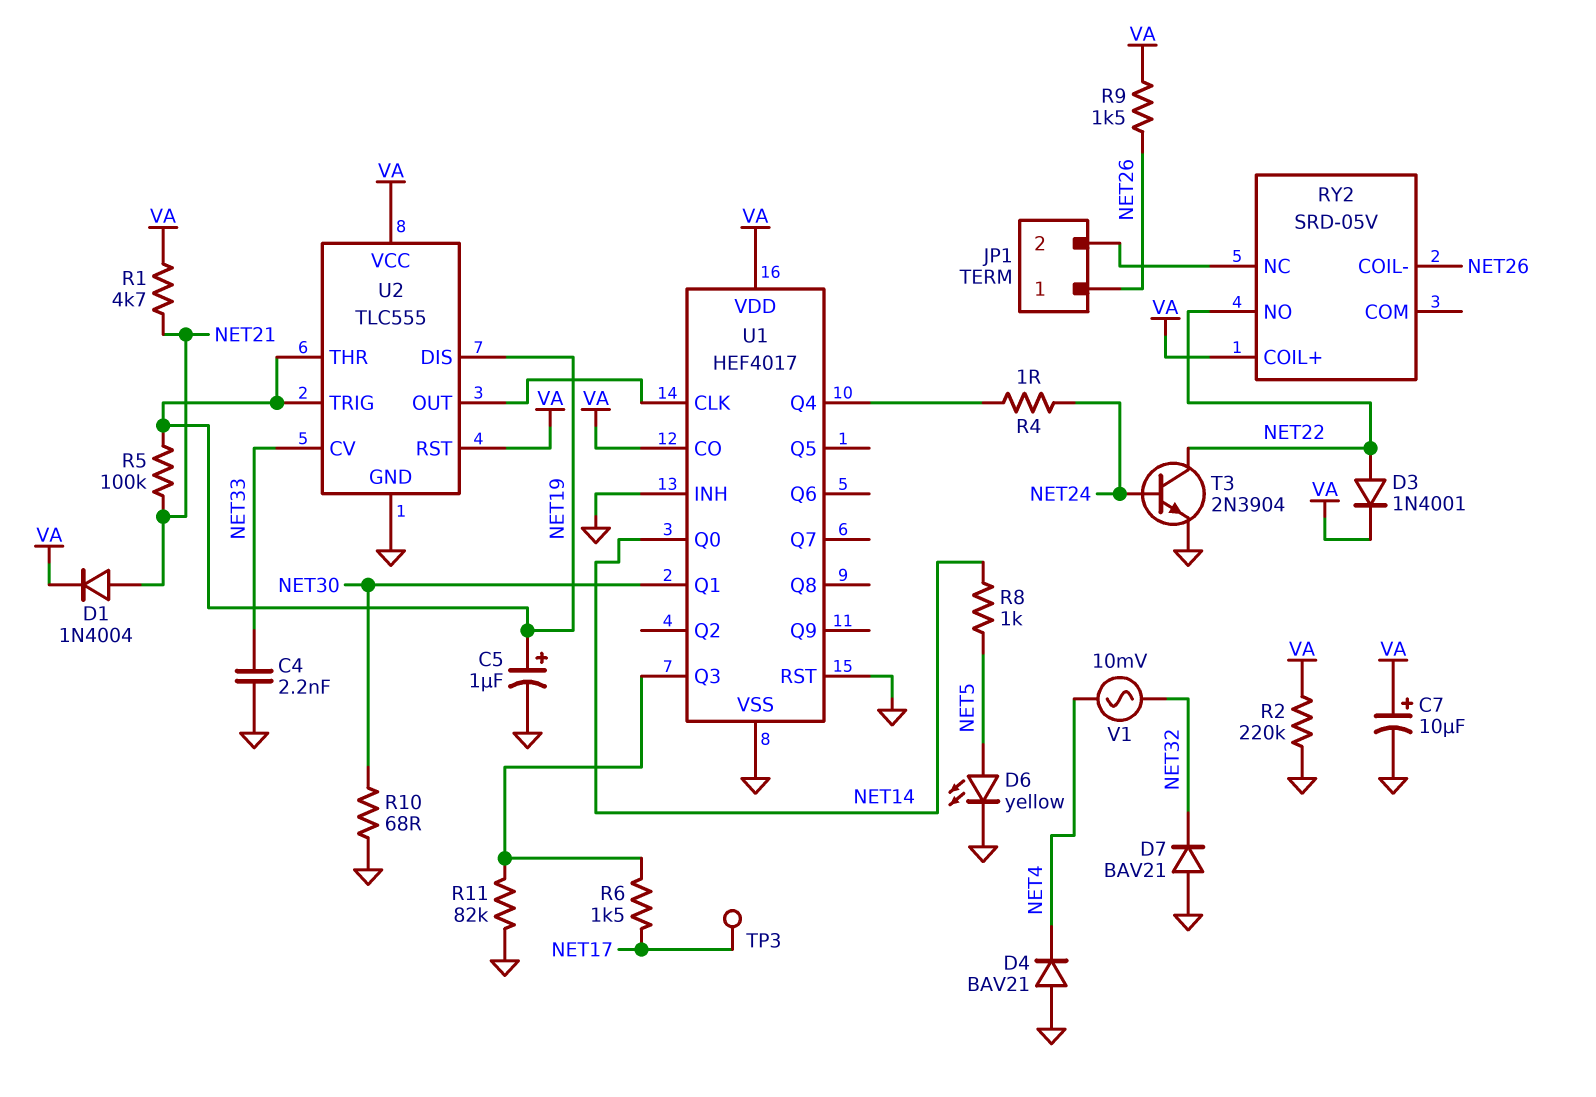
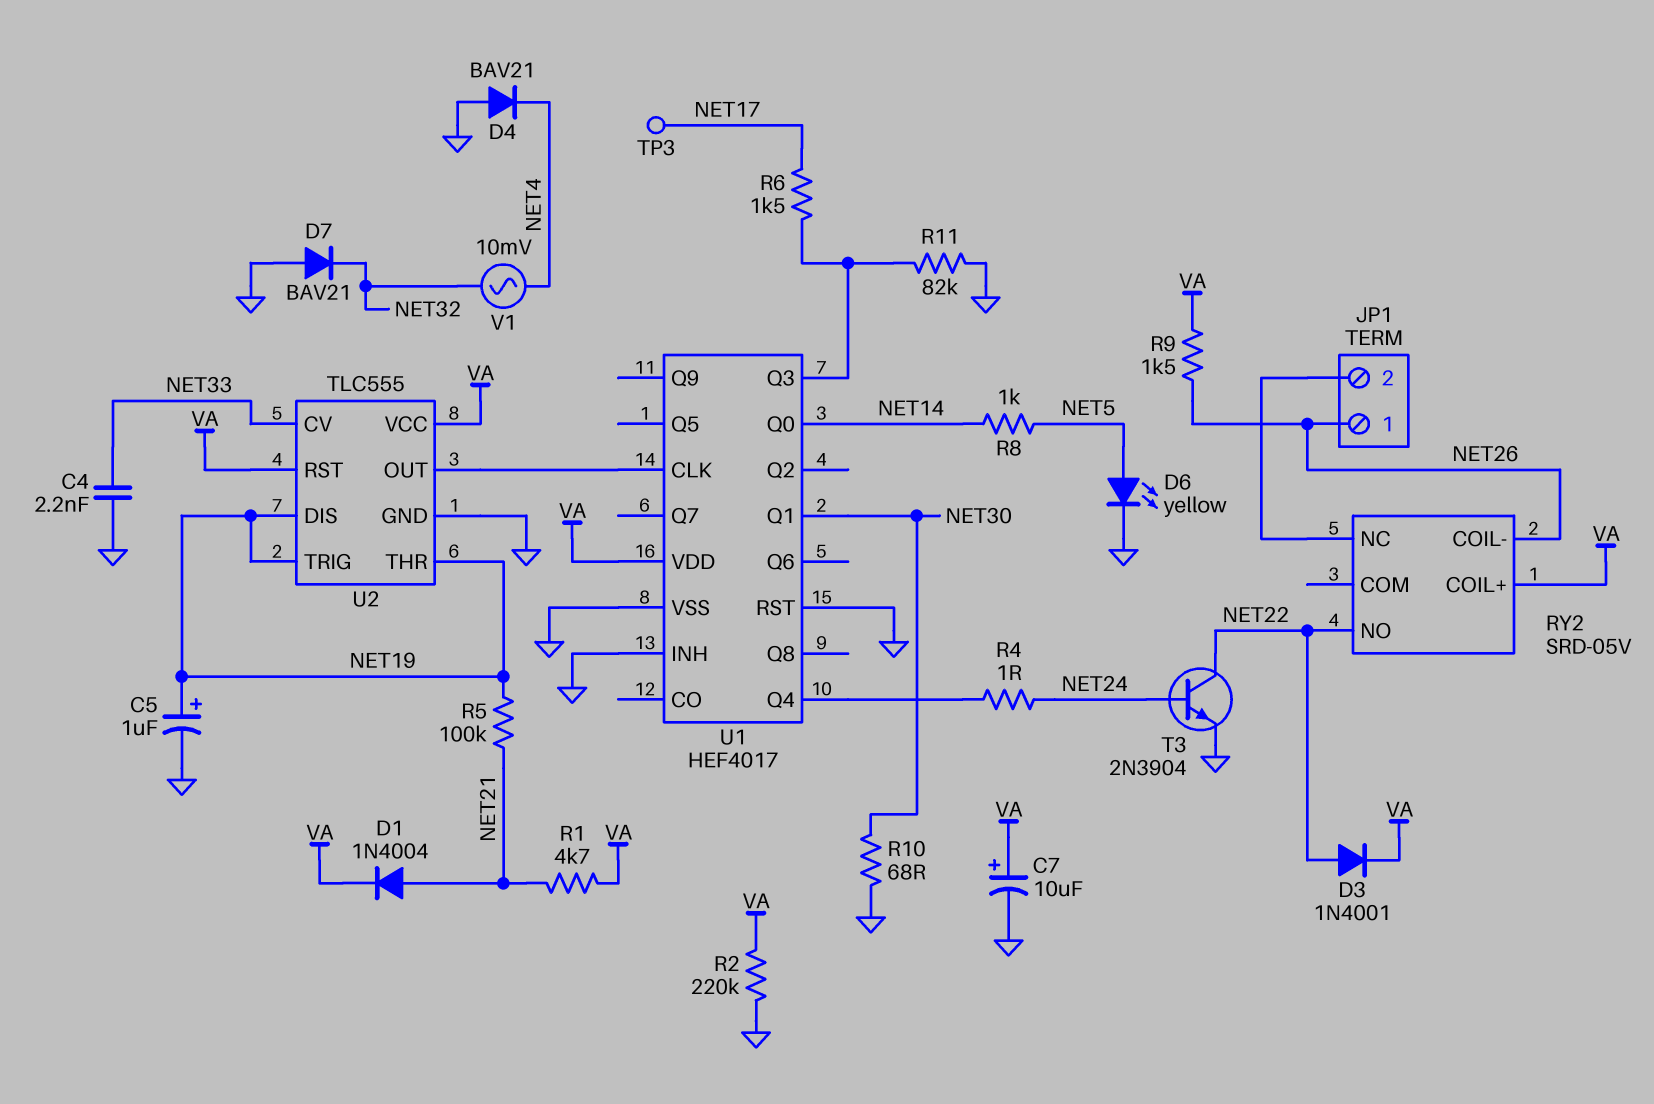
U1 pin CO: VA -> none

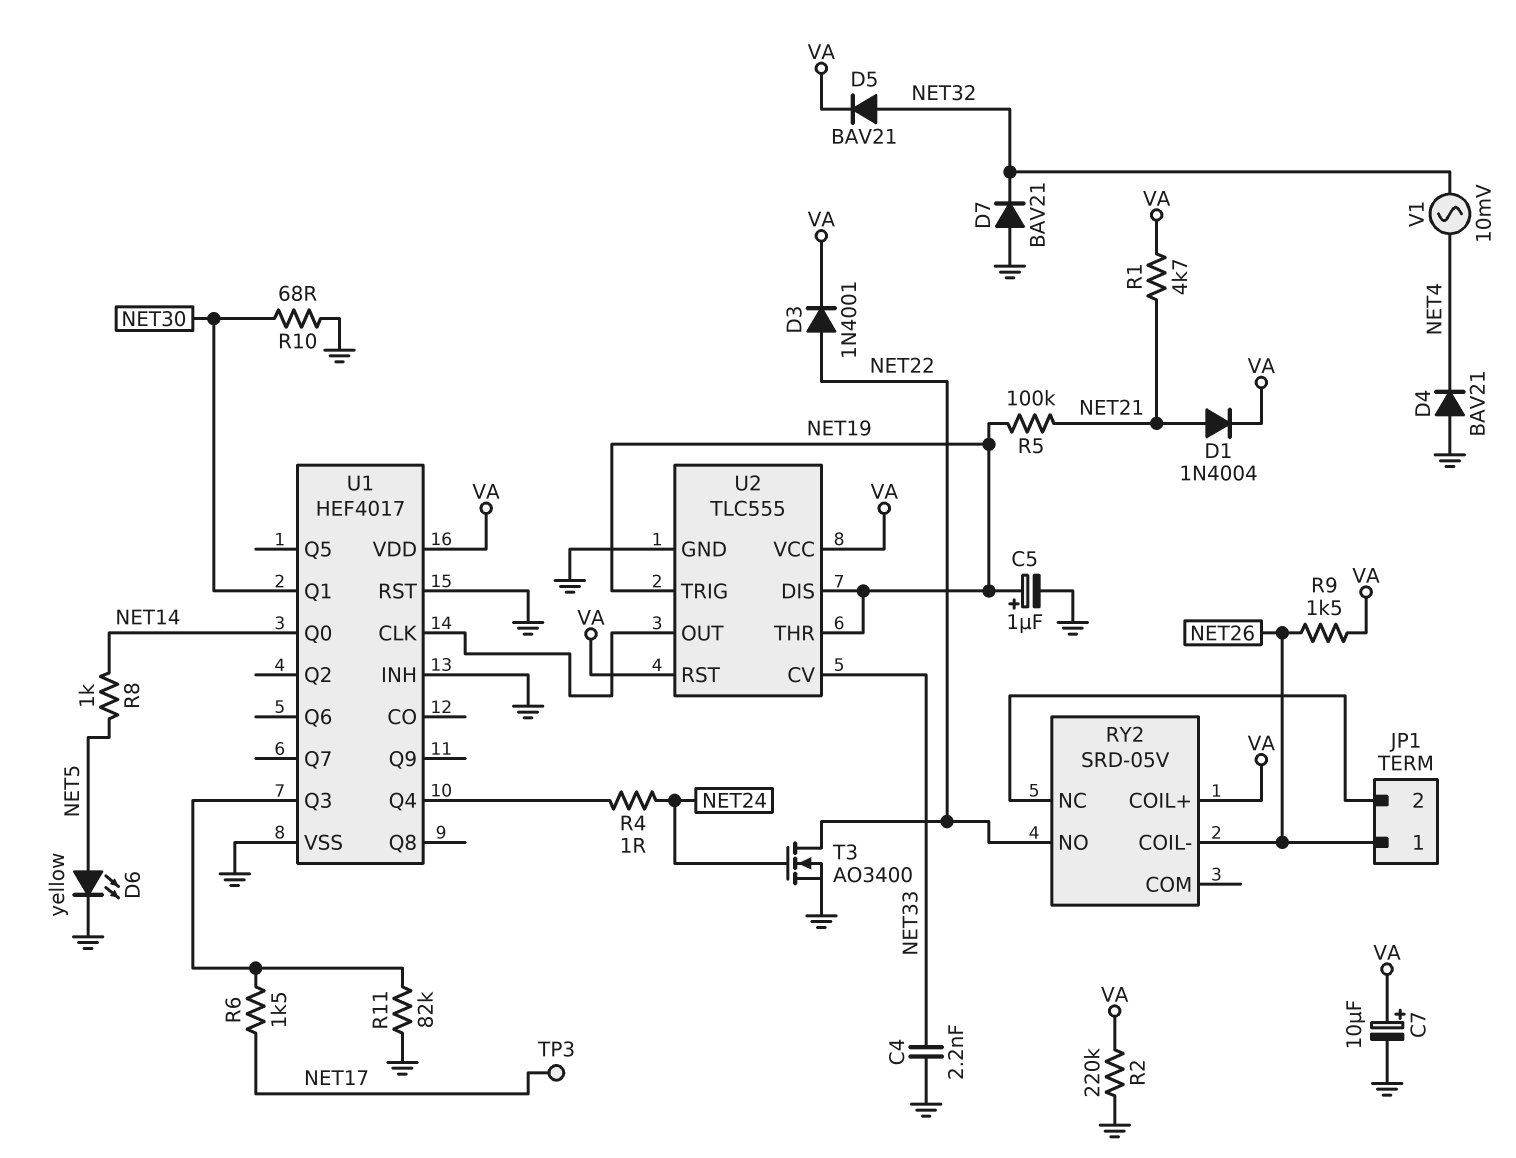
D5: none -> diode BAV21 (A NET32, K VA)
T3: NPN 2N3904 (B NET24, C NET22, E GND) -> NMOS AO3400 (G NET24, D NET22, S GND)

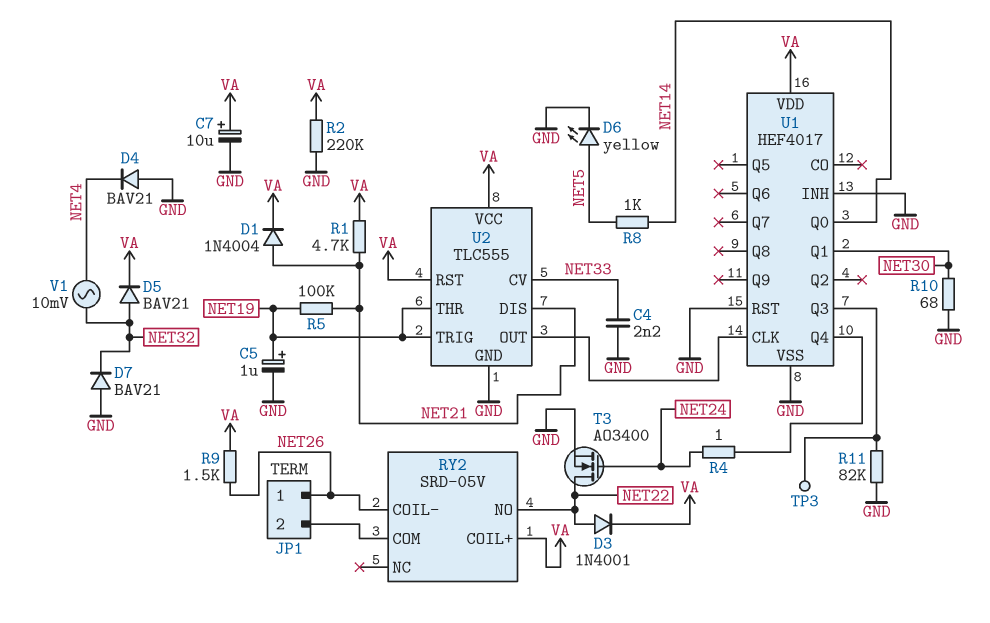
R6: 1.5k (NET17, U1/Q3) -> none
RY2 pin COM: none -> JP1/2
RY2 pin NC: JP1/2 -> none
TP3: test point (NET17) -> test point (U1/Q3)
U2 pin DIS: NET19 -> NET21

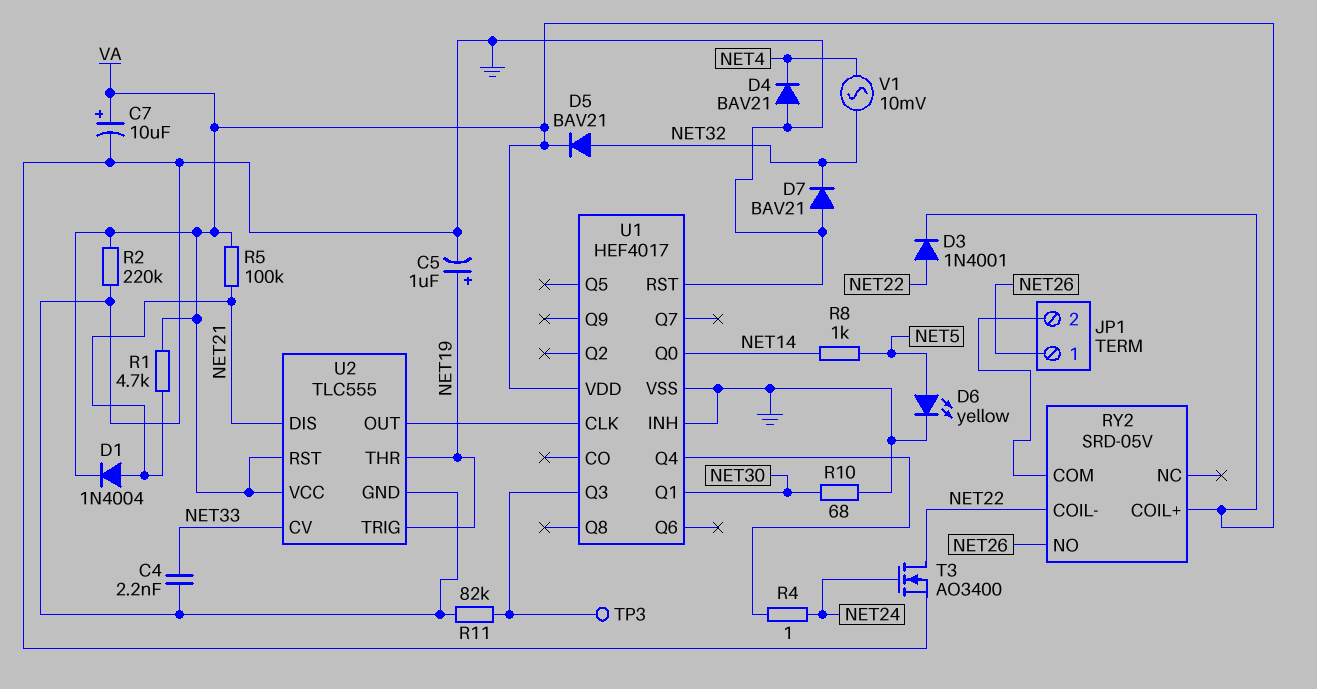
R5: 100k (NET19, NET21) -> 100k (NET21, VA)
R9: 1.5k (NET26, VA) -> none
RY2 pin COIL-: NET26 -> NET22
RY2 pin NO: NET22 -> NET26

